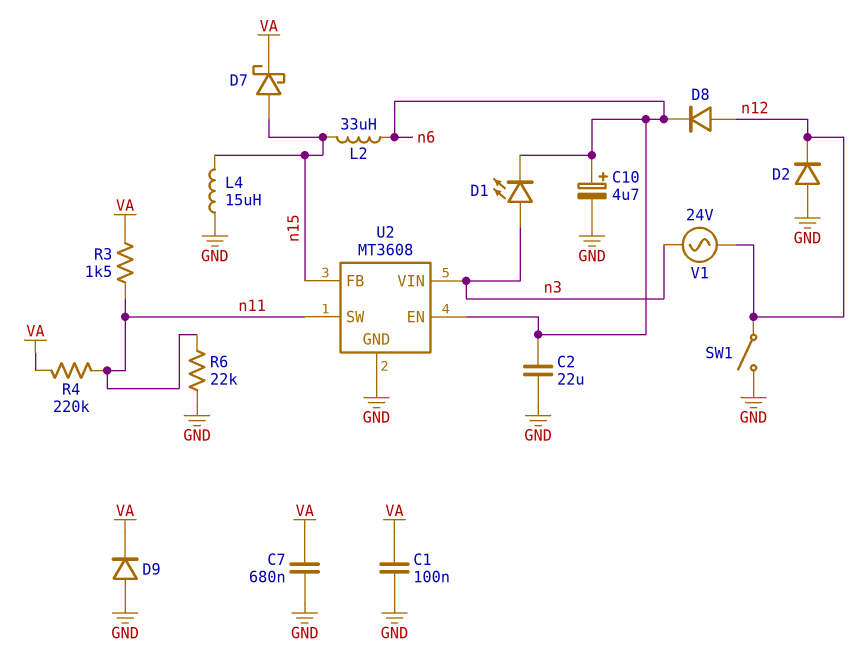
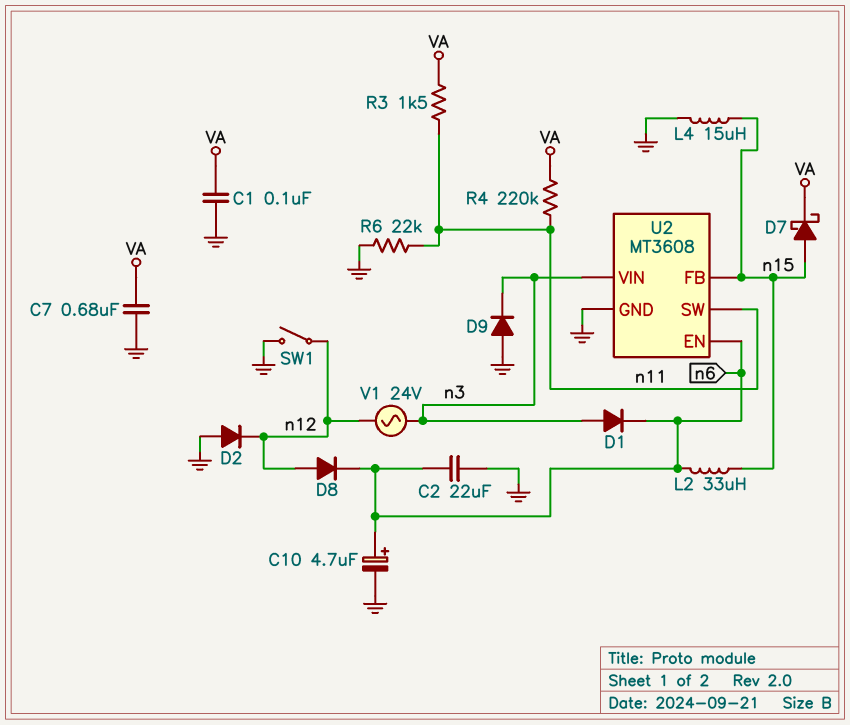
D1: LED (A n3, K n6) -> diode (A n3, K n6)
D9: diode (A GND, K VA) -> diode (A GND, K n3)

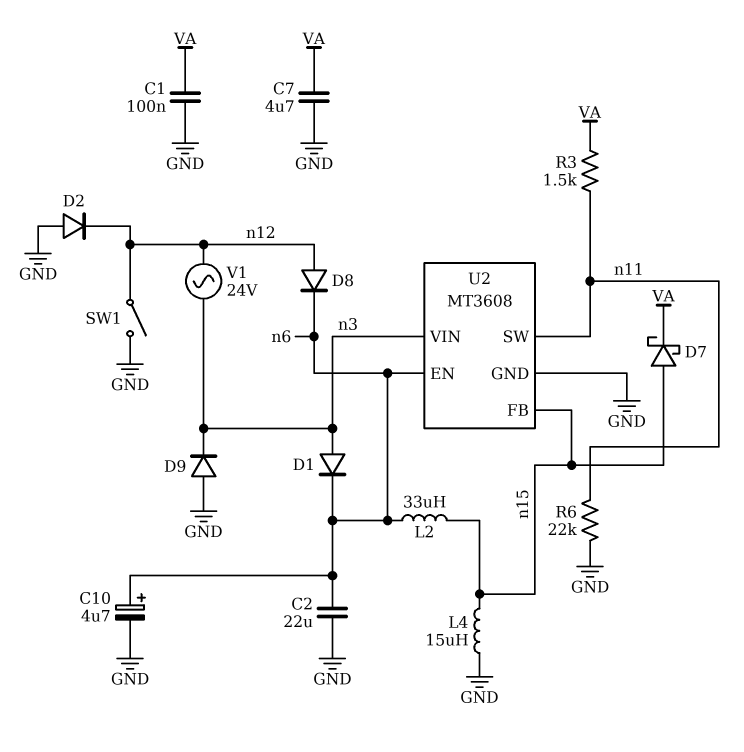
C7: 680nF (GND, VA) -> 4.7uF (GND, VA)
R4: 220k (VA, n11) -> none

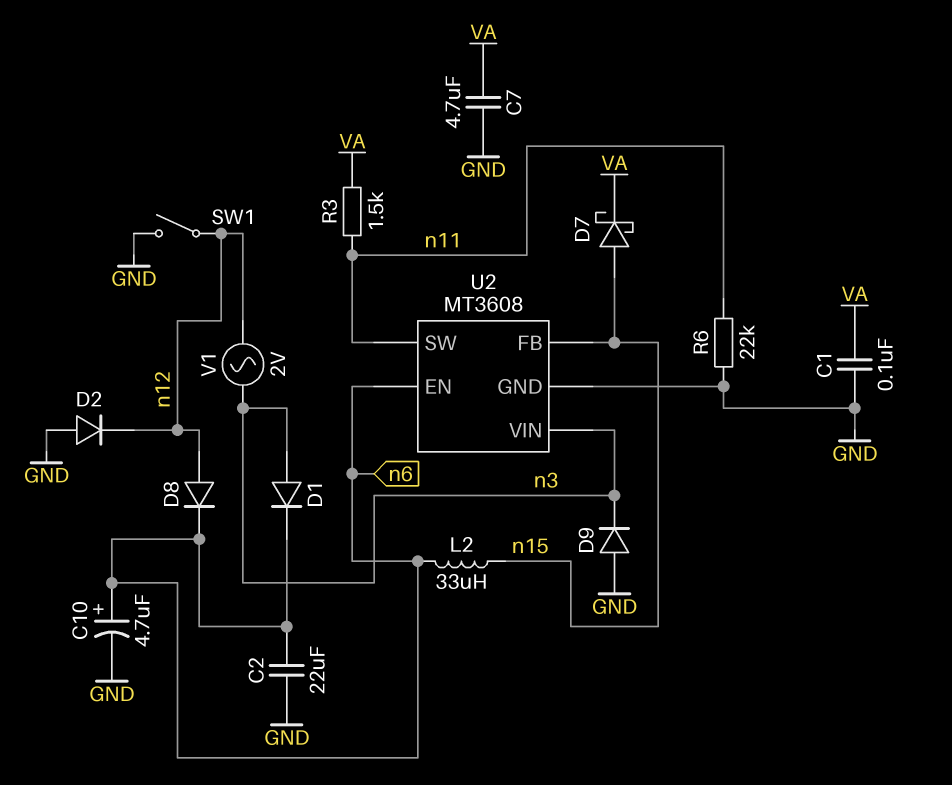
L4: 15uH (GND, n15) -> none
V1: AC 24V (n3, n12) -> AC 2V (n3, n12)

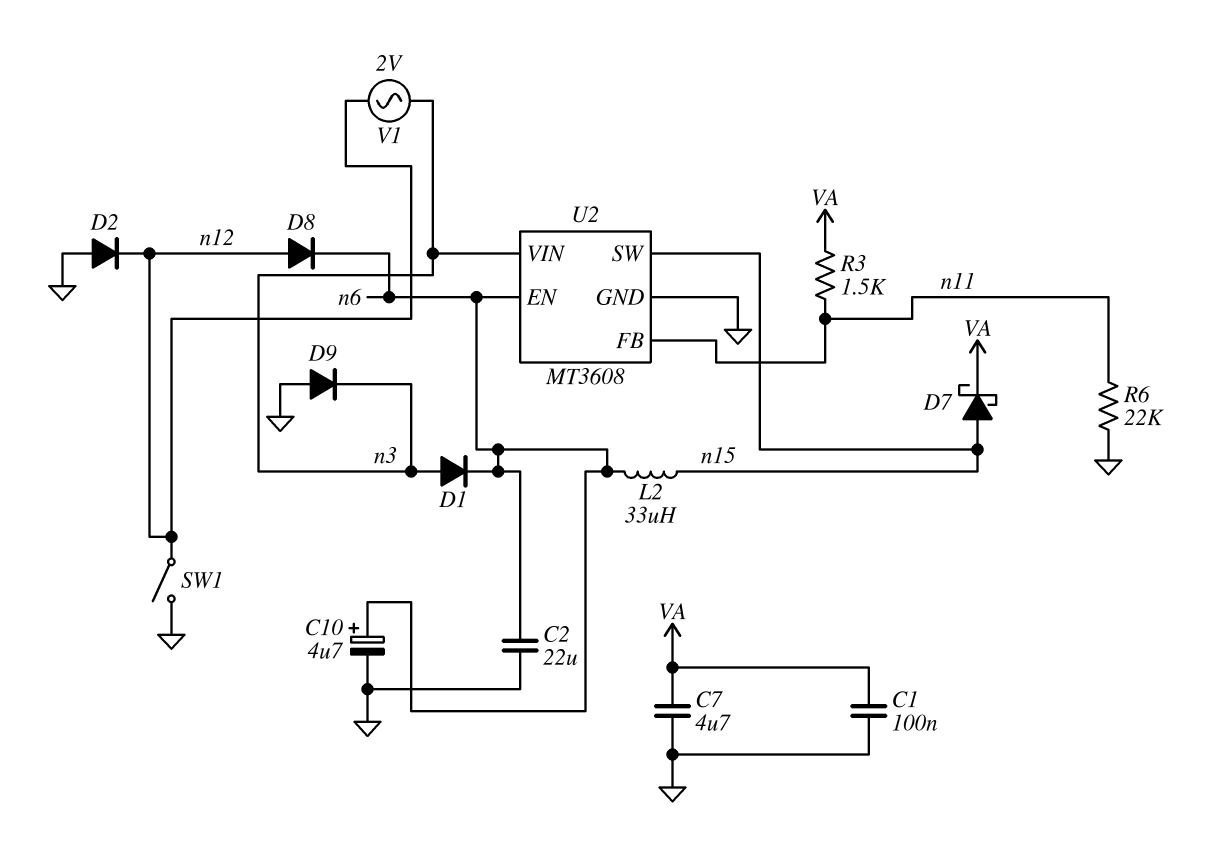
U2 pin FB: n15 -> n11
U2 pin SW: n11 -> n15

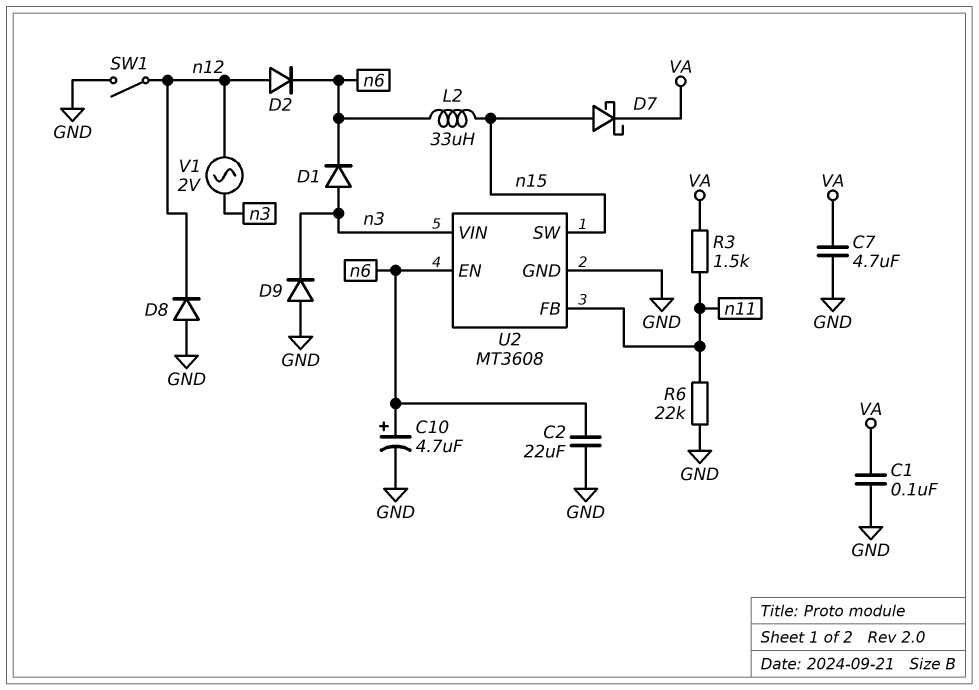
D2: diode (A GND, K n12) -> diode (A n12, K n6)
D8: diode (A n12, K n6) -> diode (A GND, K n12)

